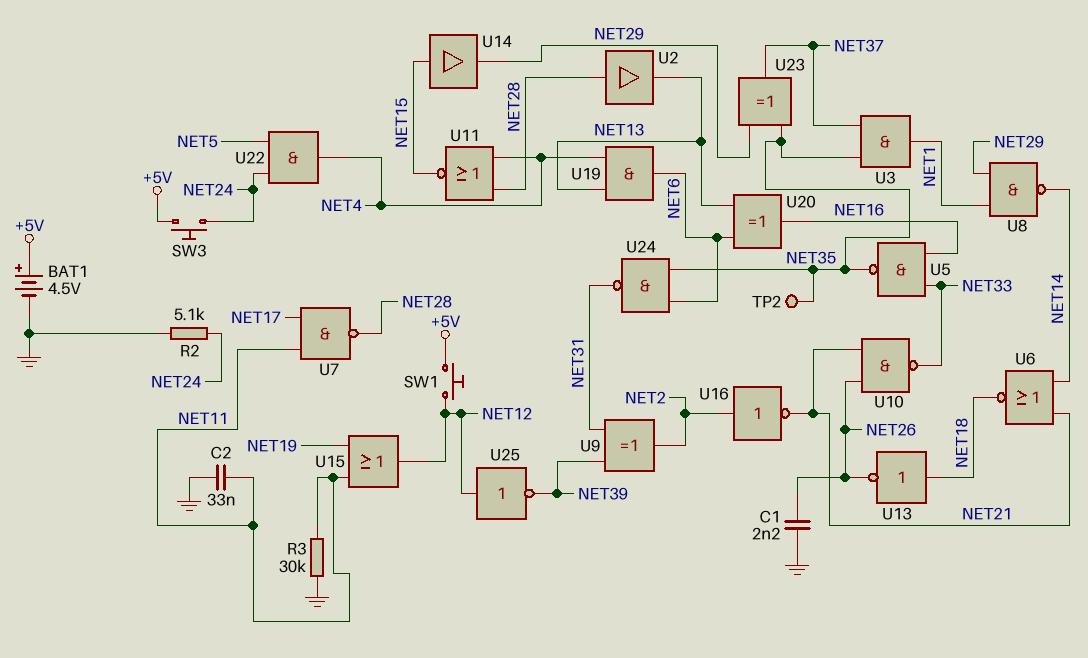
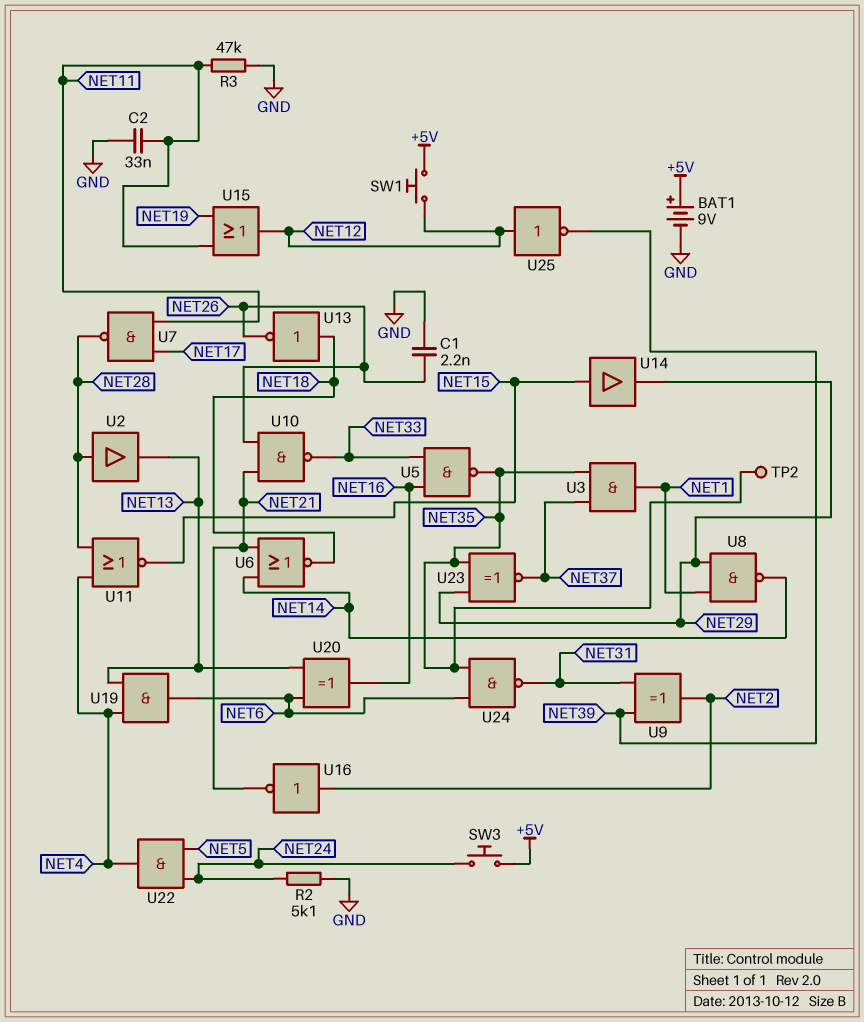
BAT1: 4.5V (plus +5V, minus GND) -> 9V (plus +5V, minus GND)
R3: 30k (GND, NET11) -> 47k (GND, NET11)
U23: XOR (in NET29, in NET35, out NET37) -> XNOR (in NET29, in NET35, out NET37)

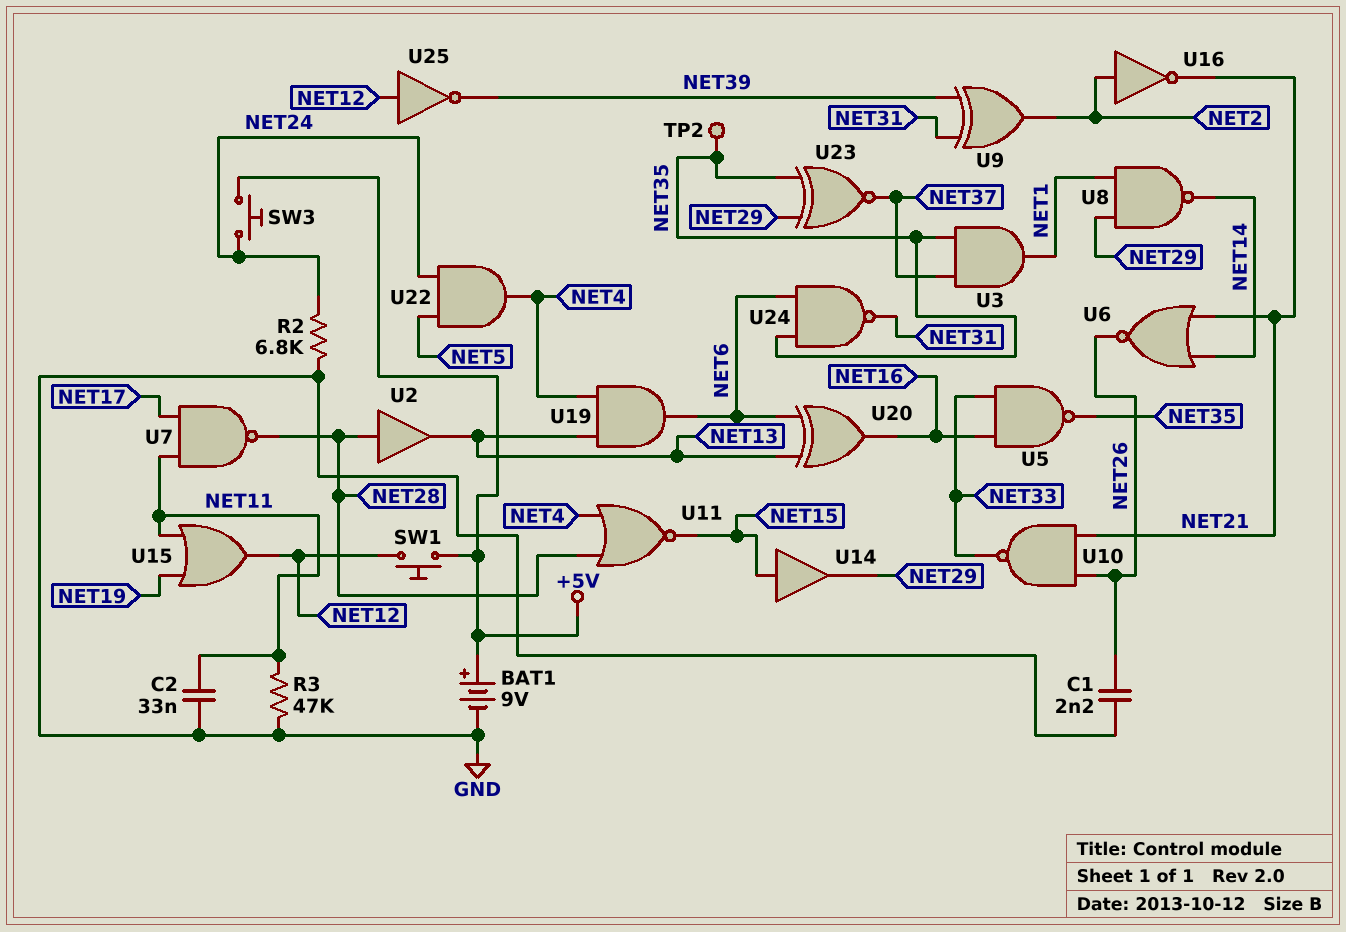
R2: 5.1k (GND, NET24) -> 6.8k (GND, NET24)
U6: NOR (in NET14, in NET21, out NET18) -> NOR (in NET14, in NET21, out NET26)
U13: NOT (in NET18, out NET26) -> none

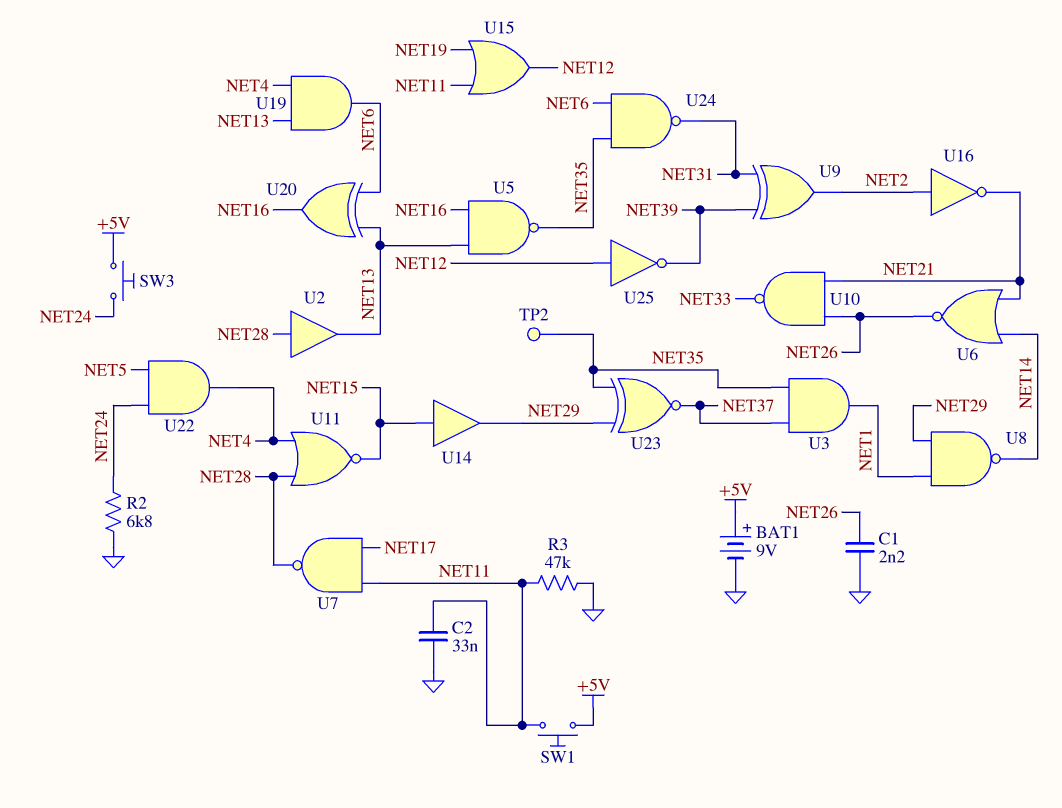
SW1: button (+5V, NET12) -> button (+5V, NET11)
U5: NAND (in NET16, in NET33, out NET35) -> NAND (in NET13, in NET16, out NET35)

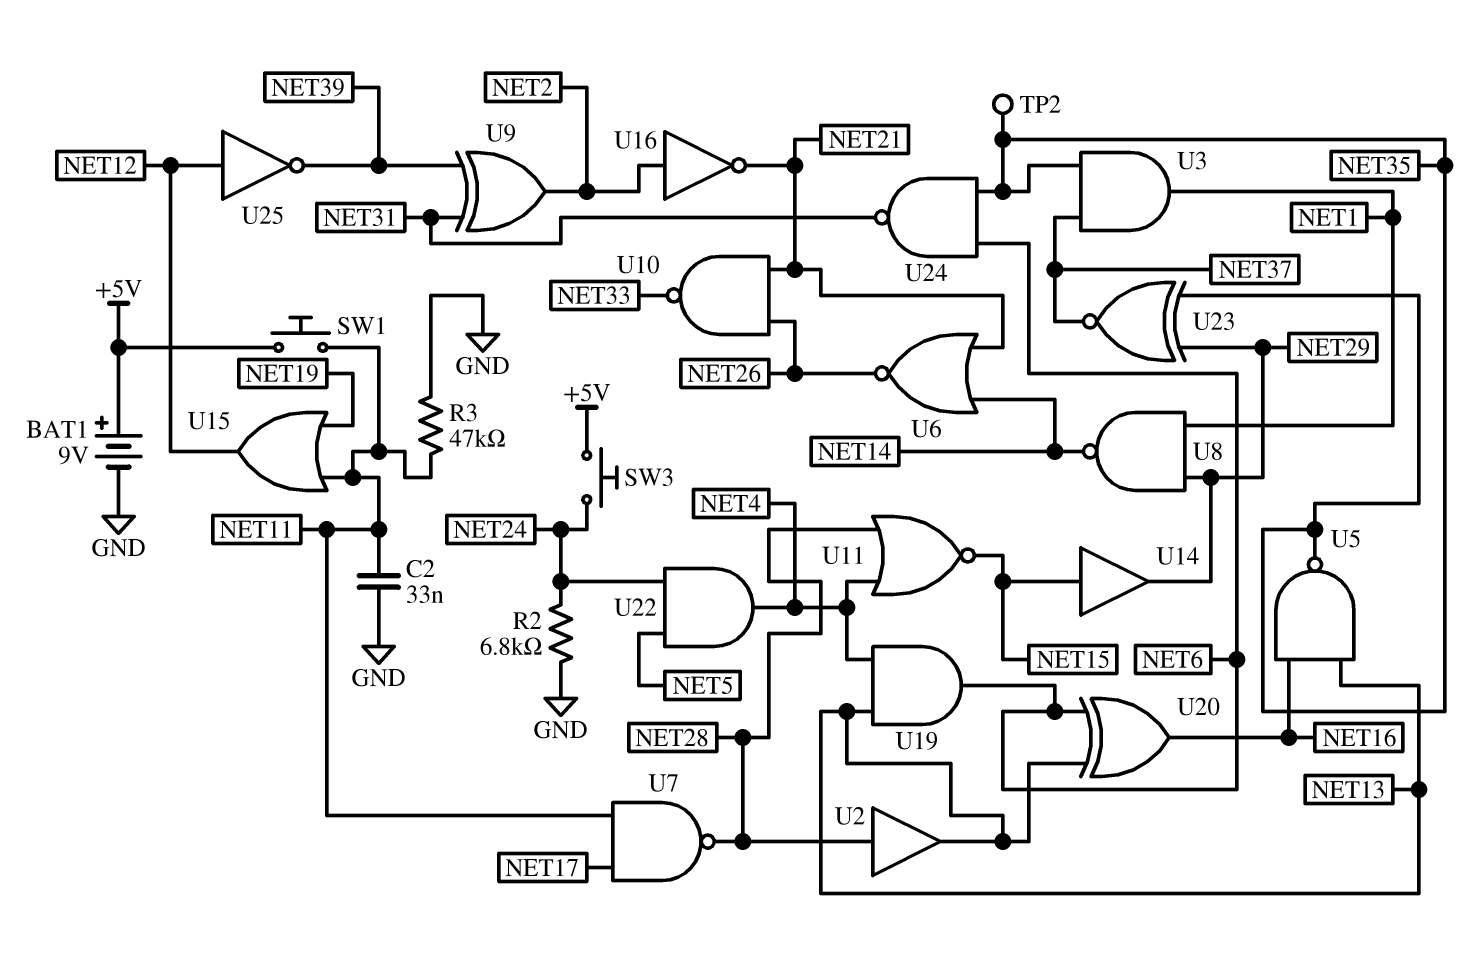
C1: 2.2nF (GND, NET26) -> none

